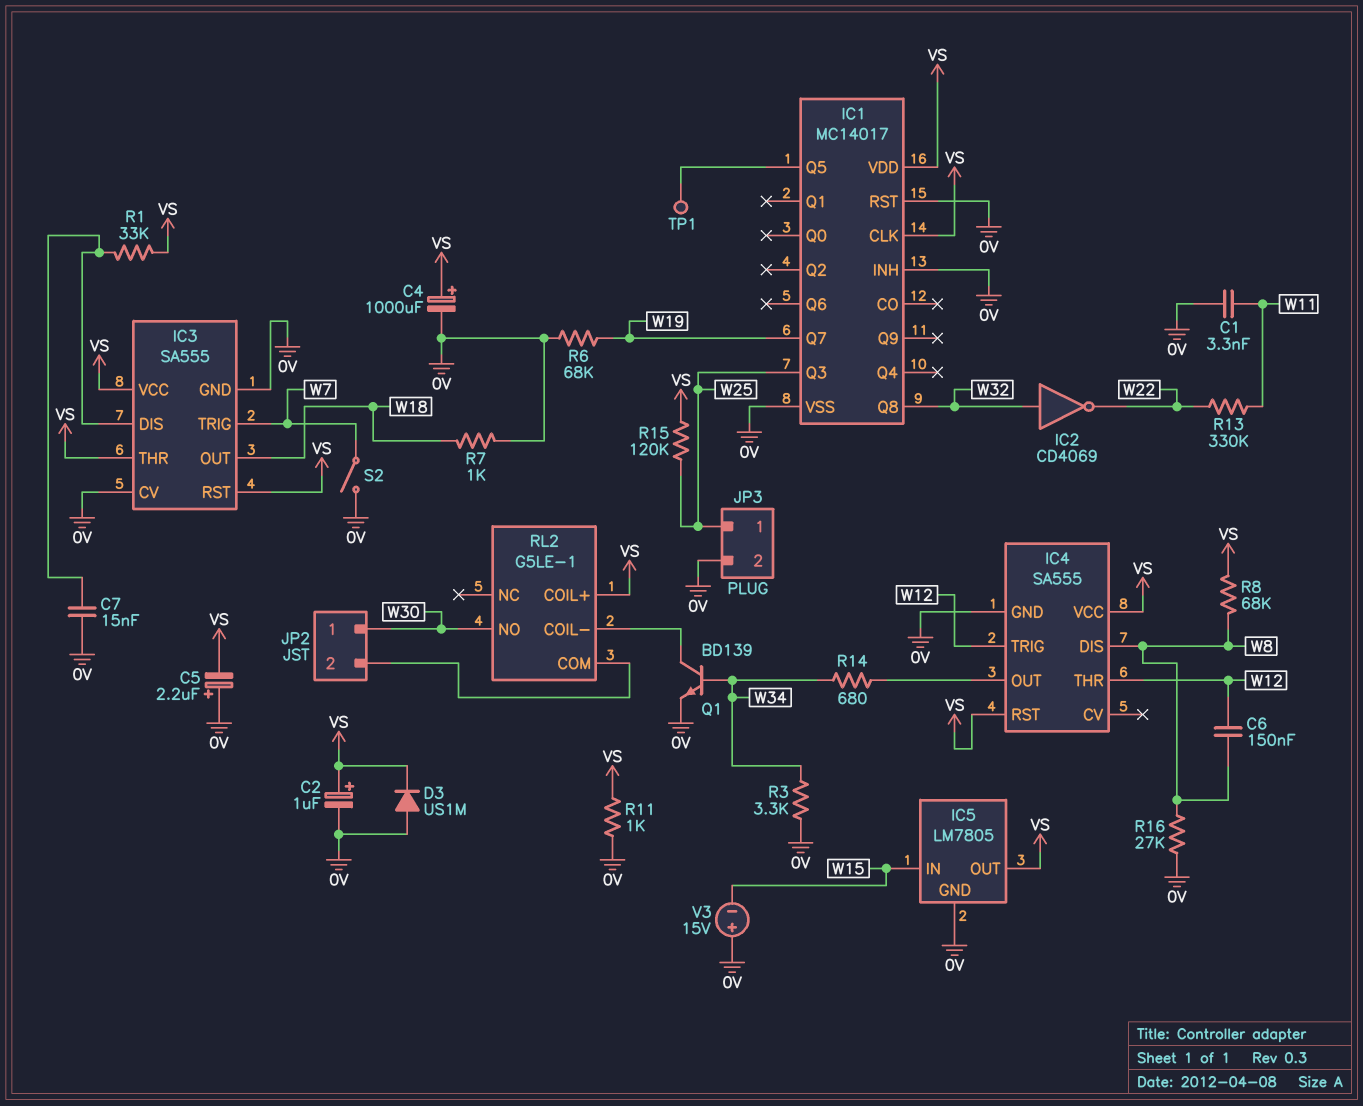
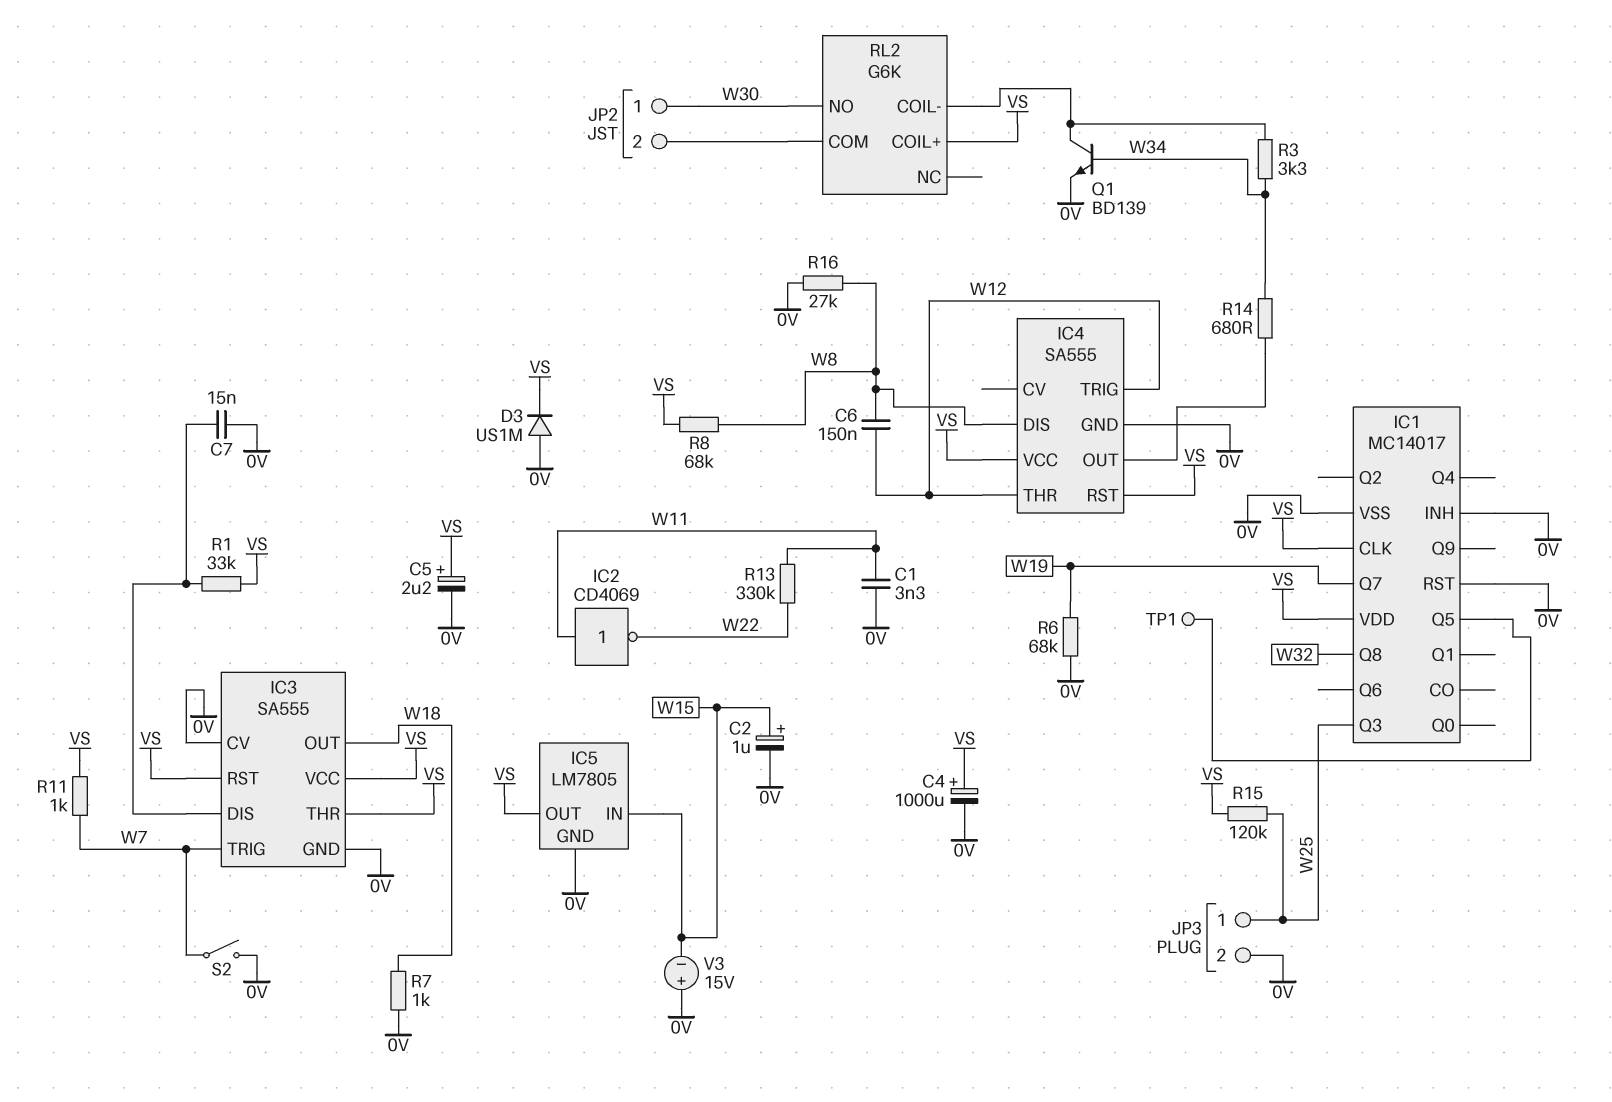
C2: 1uF (plus VS, minus 0V) -> 1uF (plus W15, minus 0V)
C5: 2.2uF (plus 0V, minus VS) -> 2.2uF (plus VS, minus 0V)
IC2: NOT CD4069 (in W32, out W22) -> NOT CD4069 (in W11, out W22)
R3: 3.3k (0V, W34) -> 3.3k (RL2/COIL-, W34)
R11: 1k (0V, VS) -> 1k (VS, W7)
RL2: G5LE-1 -> G6K

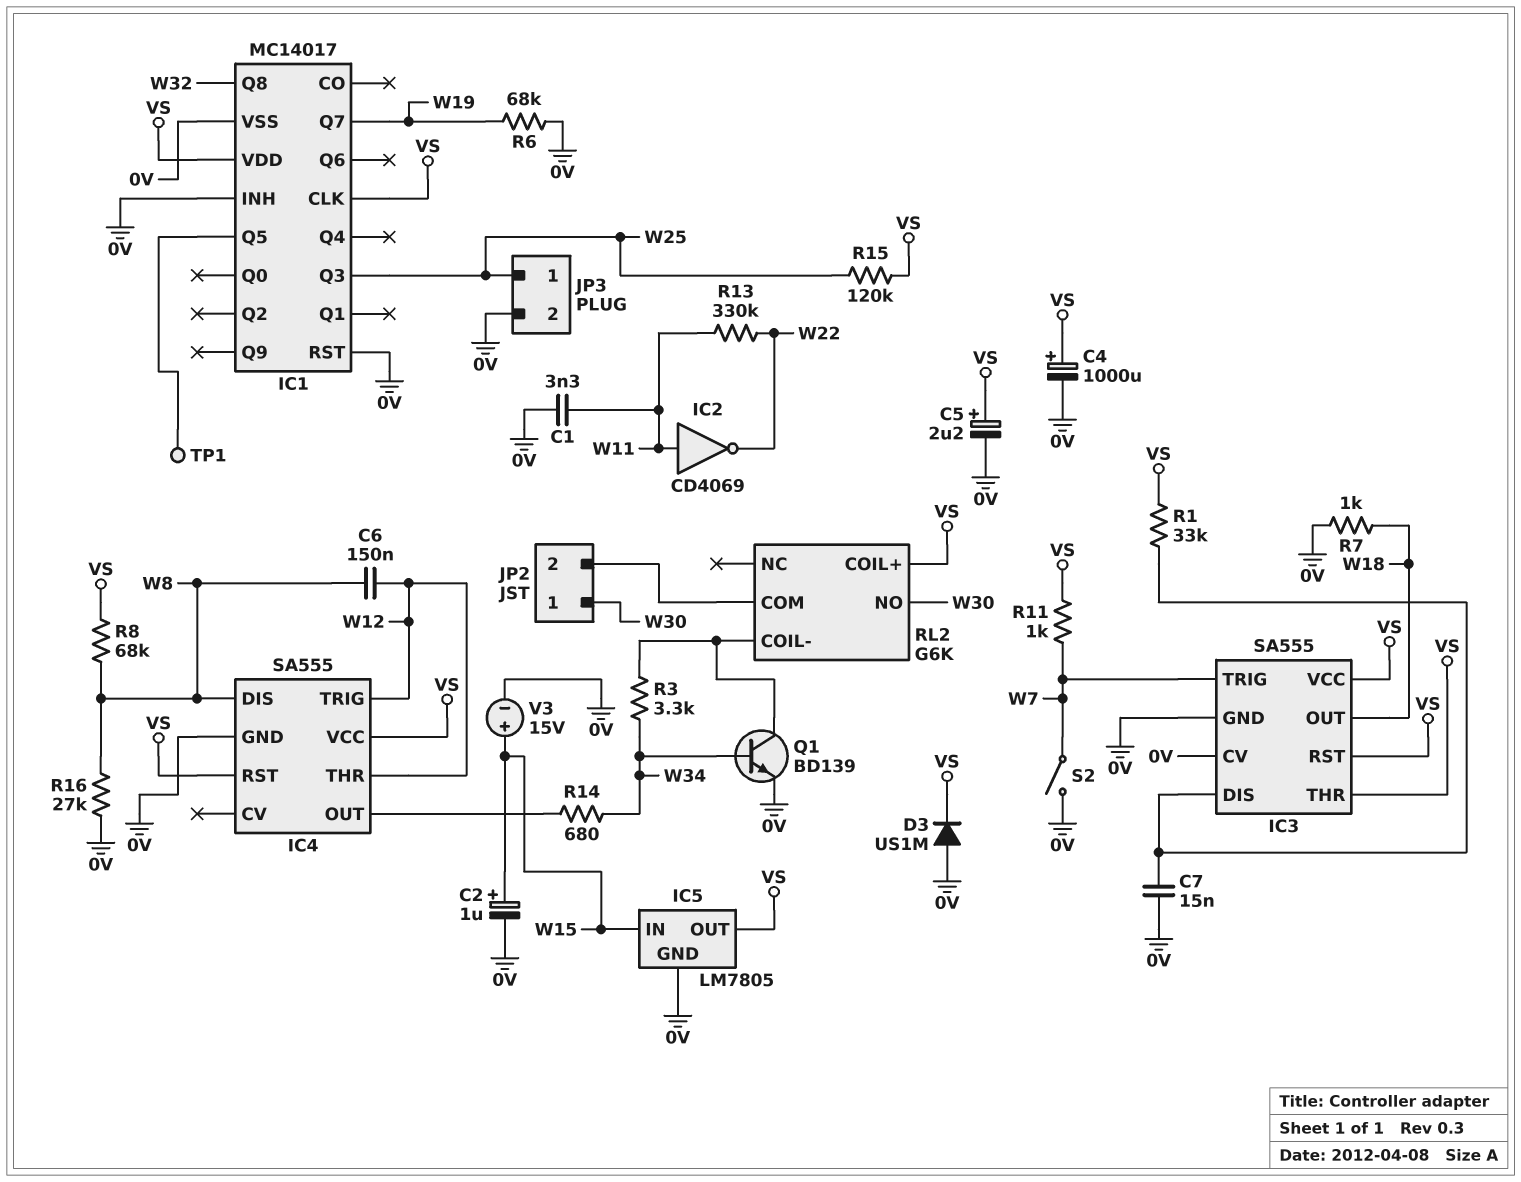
V3: 15V (plus 0V, minus W15) -> 15V (plus W15, minus 0V)

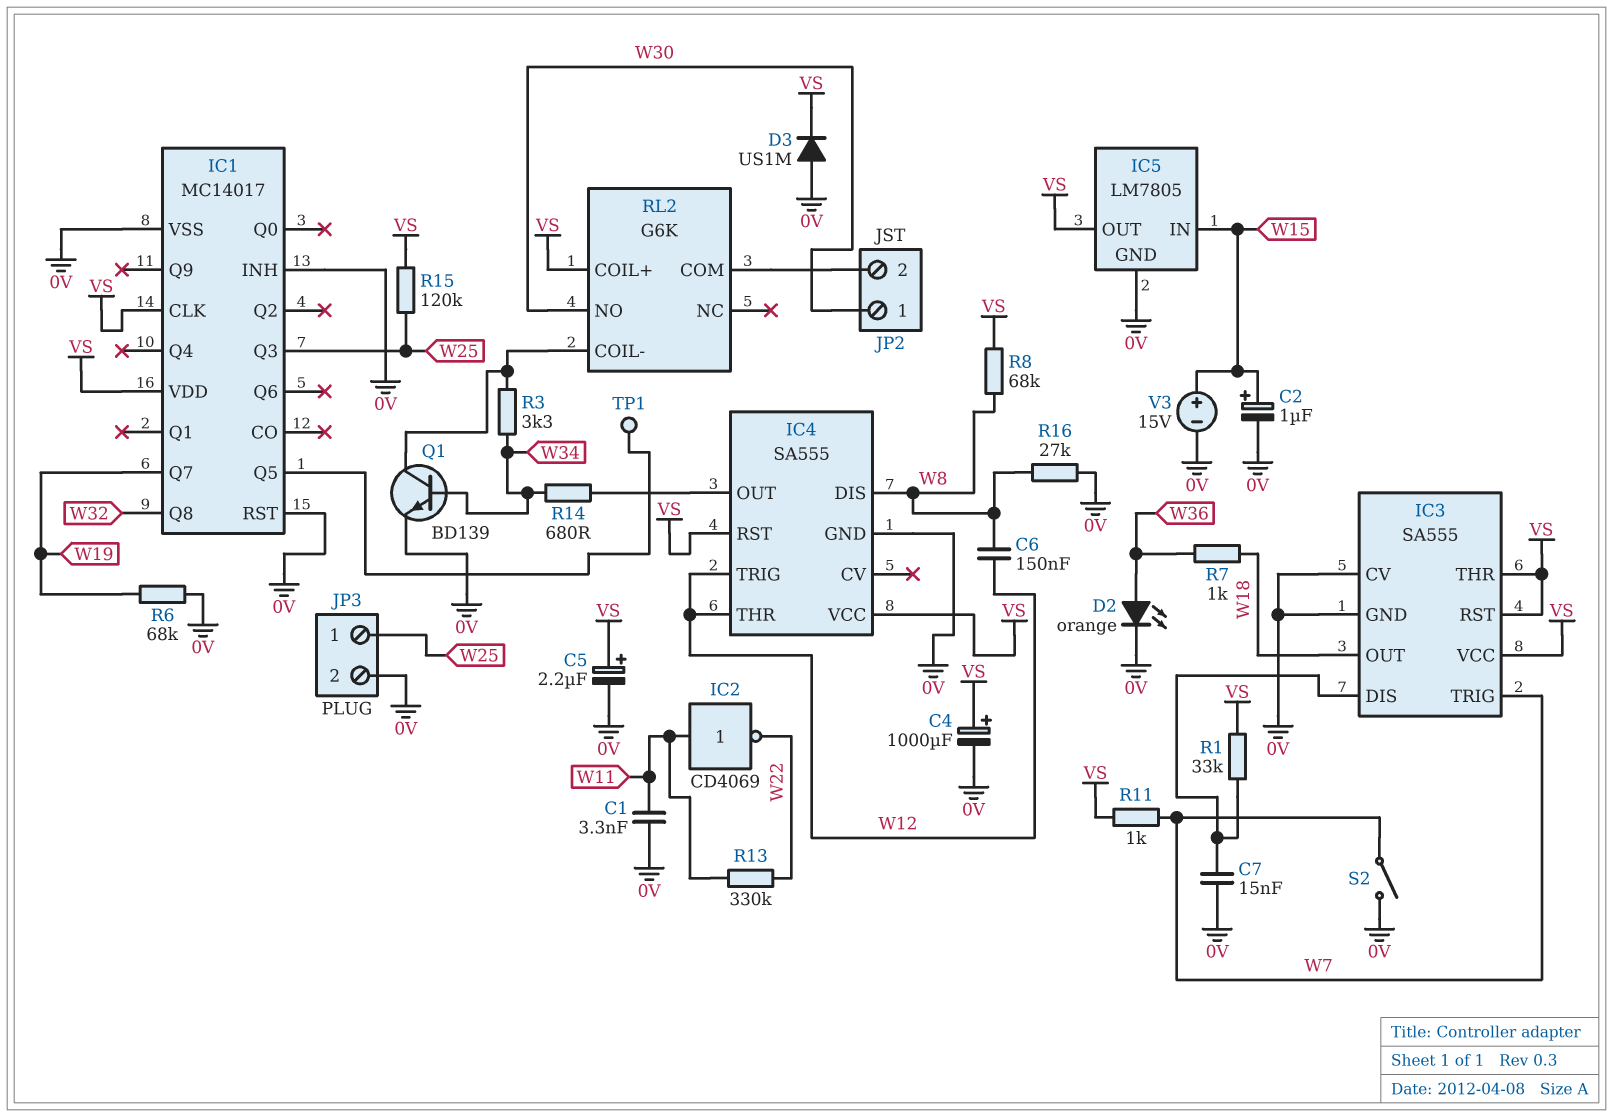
D2: none -> LED orange (A W36, K 0V)
R7: 1k (0V, W18) -> 1k (W18, W36)

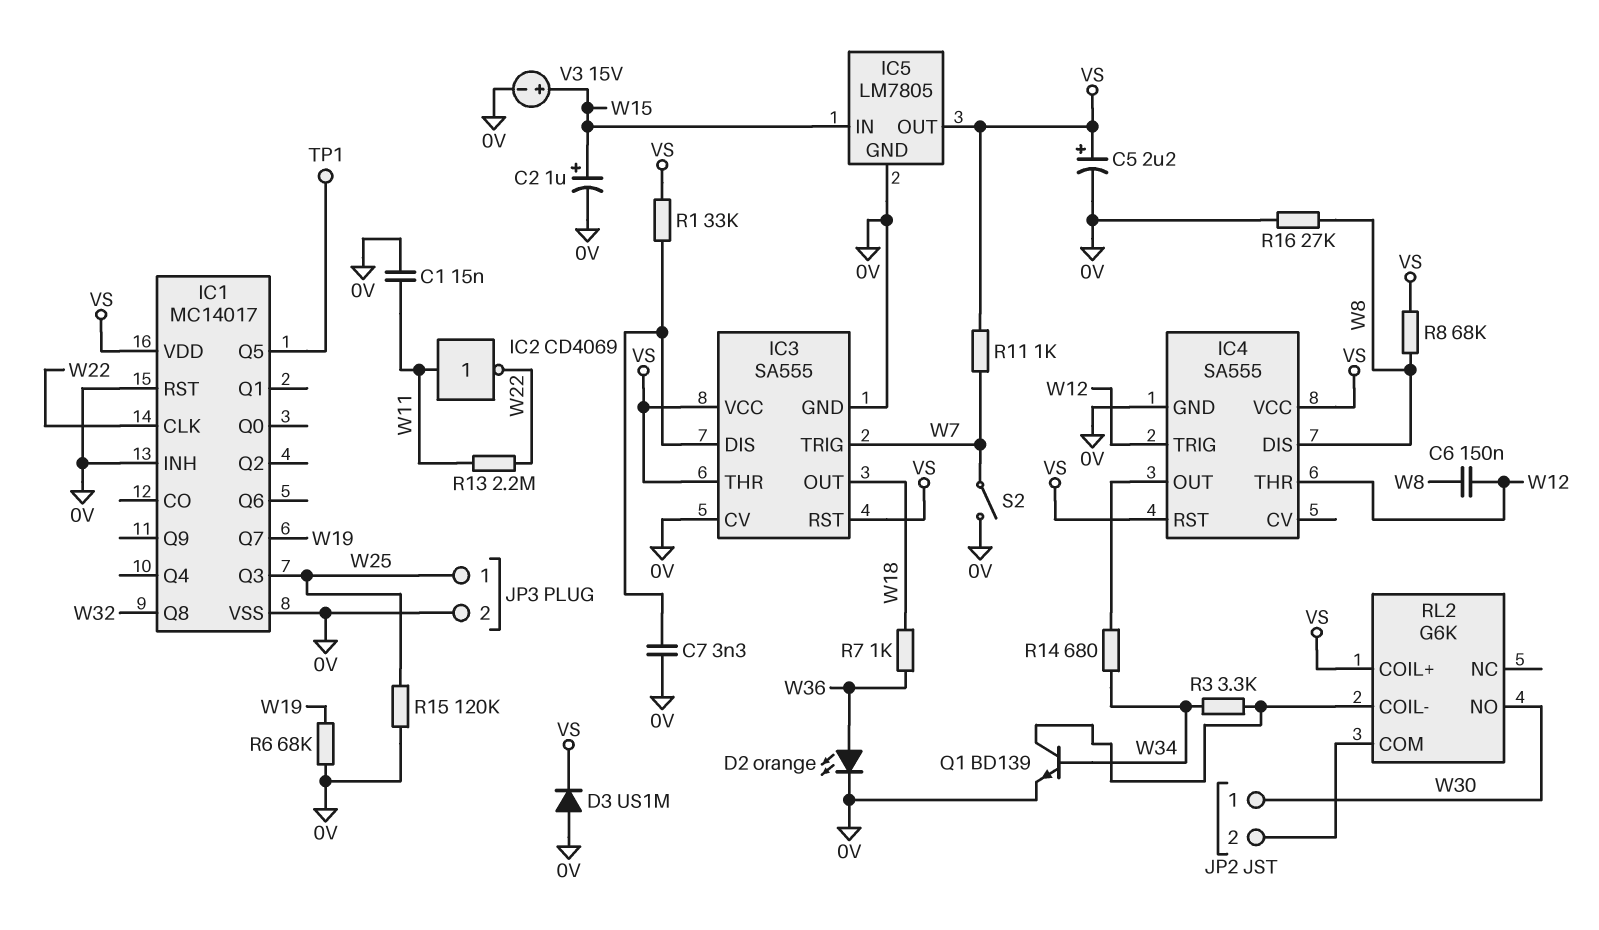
C1: 3.3nF (0V, W11) -> 15nF (0V, W11)
C4: 1000uF (plus VS, minus 0V) -> none
C7: 15nF (0V, IC3/DIS) -> 3.3nF (0V, IC3/DIS)
IC1 pin CLK: VS -> W22
R13: 330k (W11, W22) -> 2.2M (W11, W22)
R15: 120k (VS, W25) -> 120k (0V, W25)

